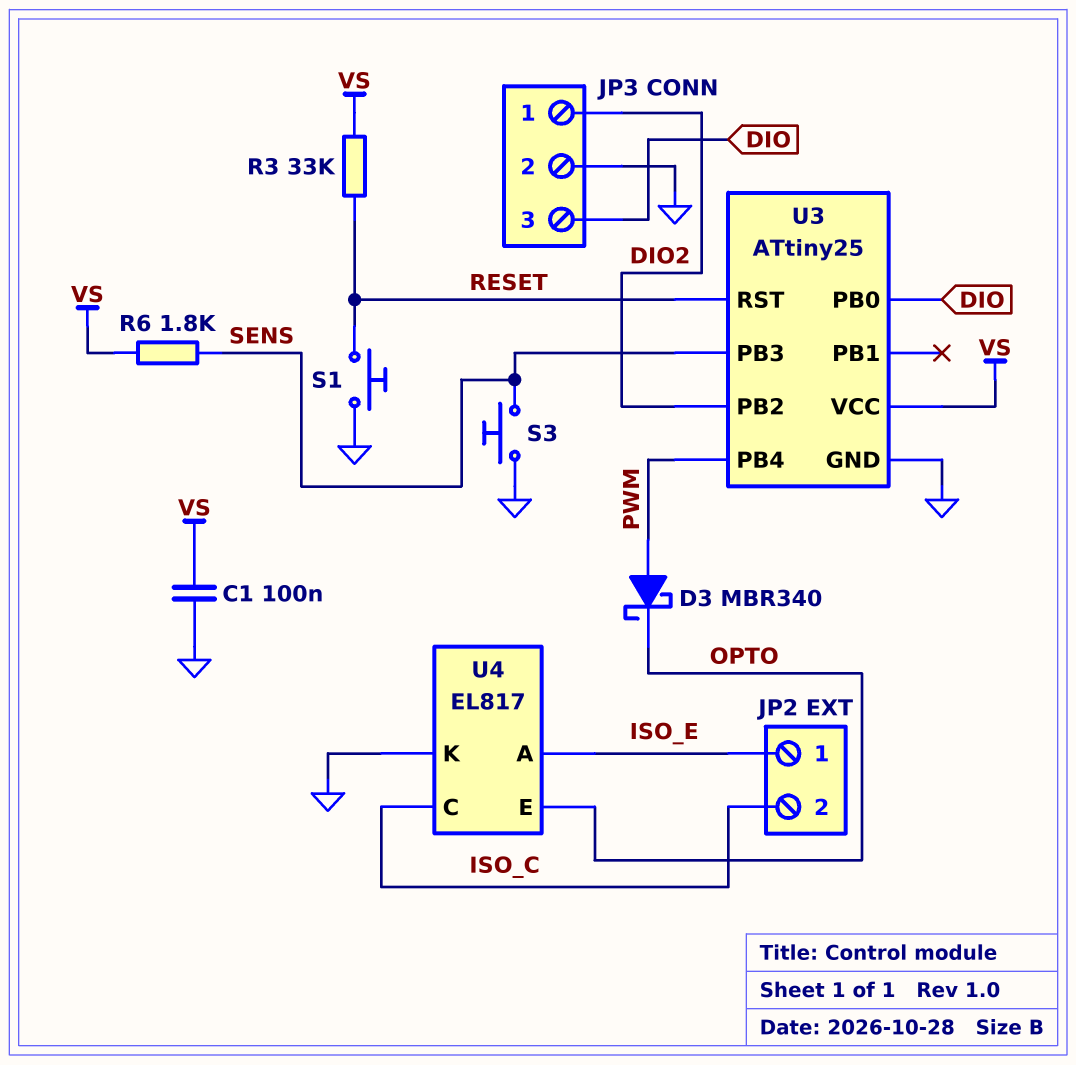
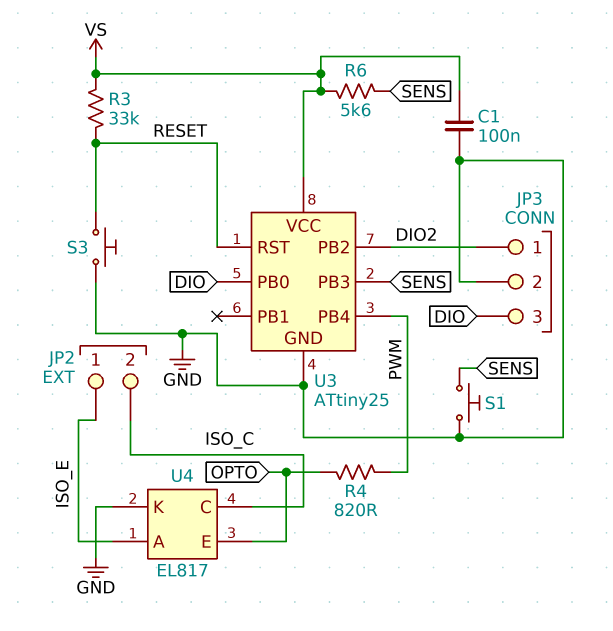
D3: schottky MBR340 (A PWM, K OPTO) -> none
R4: none -> 820 (OPTO, PWM)
R6: 1.8k (SENS, VS) -> 5.6k (SENS, VS)
S1: button (GND, RESET) -> button (GND, SENS)
S3: button (GND, SENS) -> button (GND, RESET)

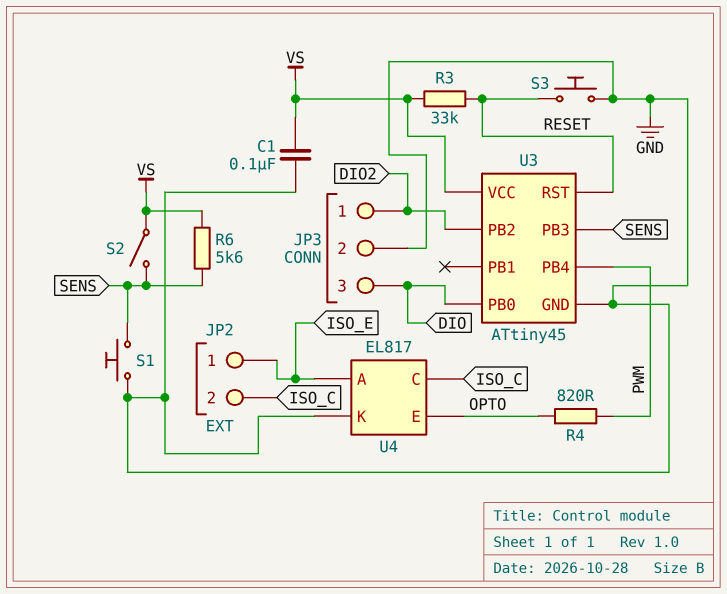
S2: none -> switch (SENS, VS)
U3: ATtiny25 -> ATtiny45

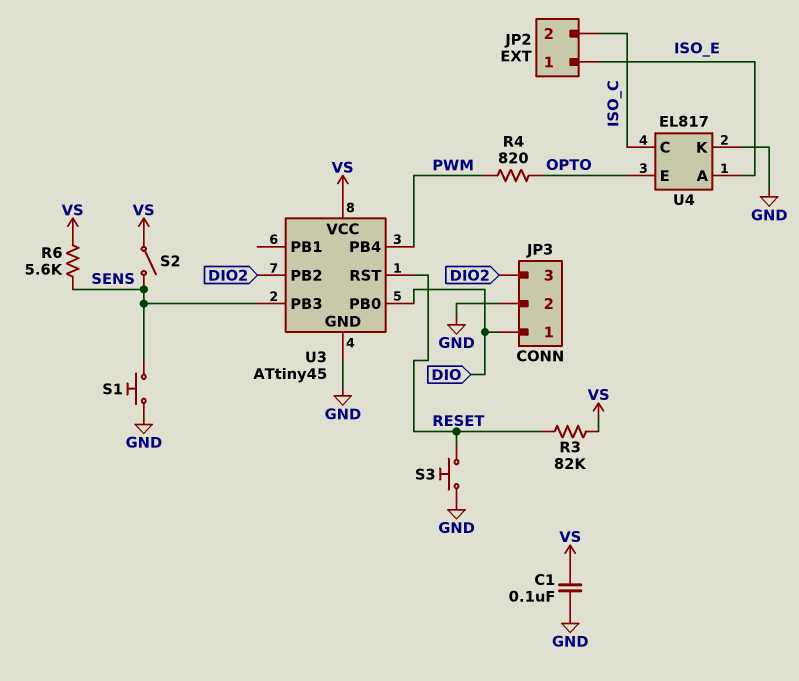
JP3 pin 1: DIO2 -> DIO
JP3 pin 3: DIO -> DIO2
R3: 33k (RESET, VS) -> 82k (RESET, VS)

